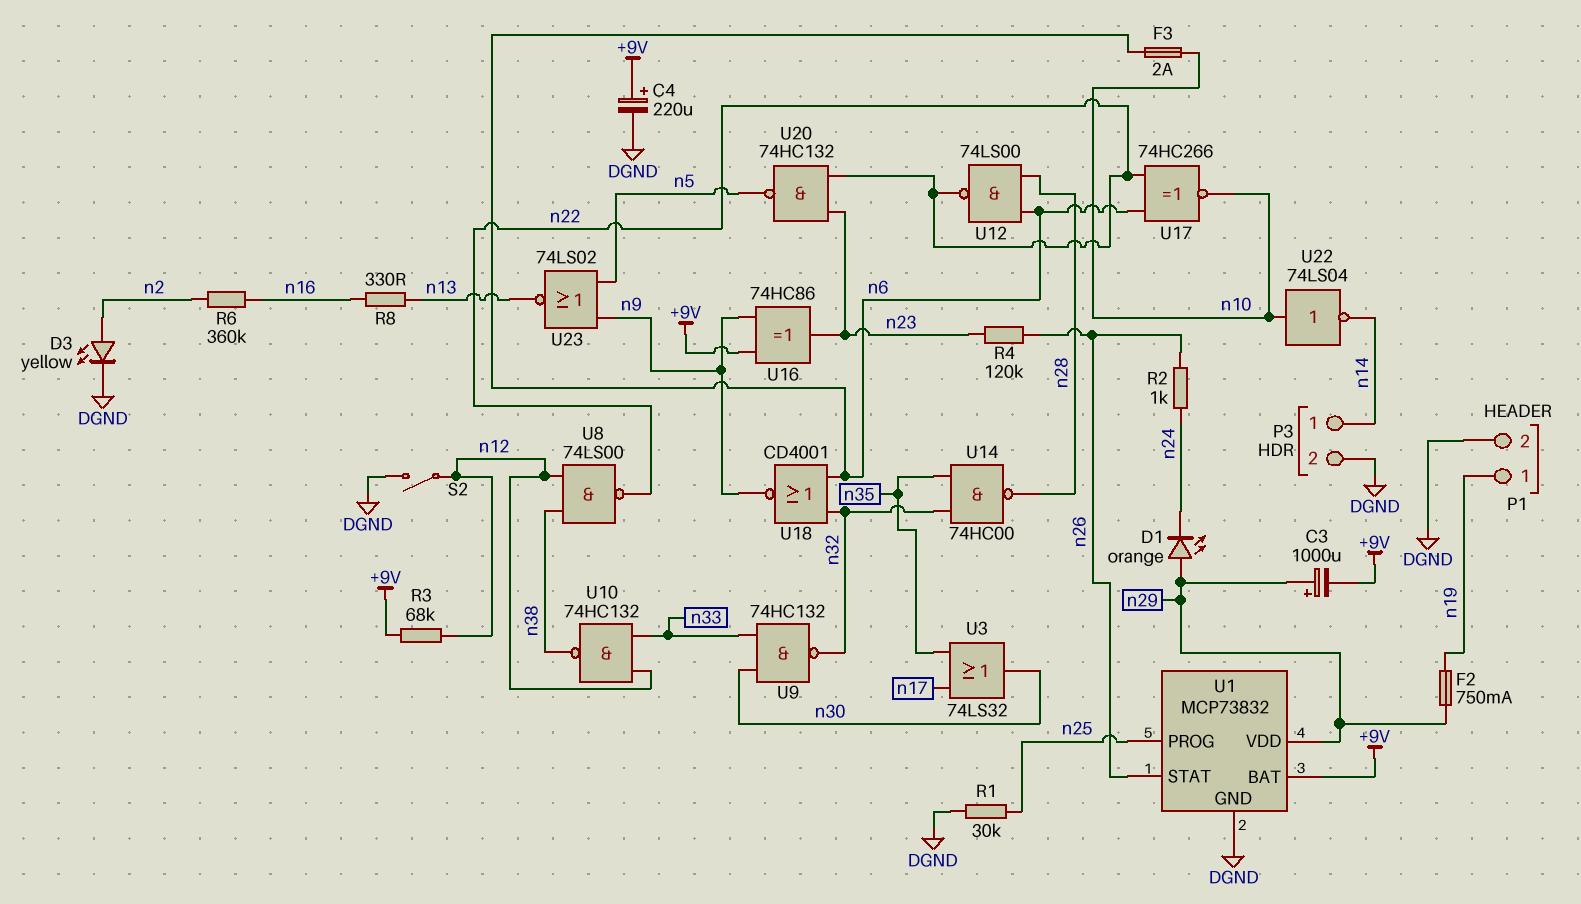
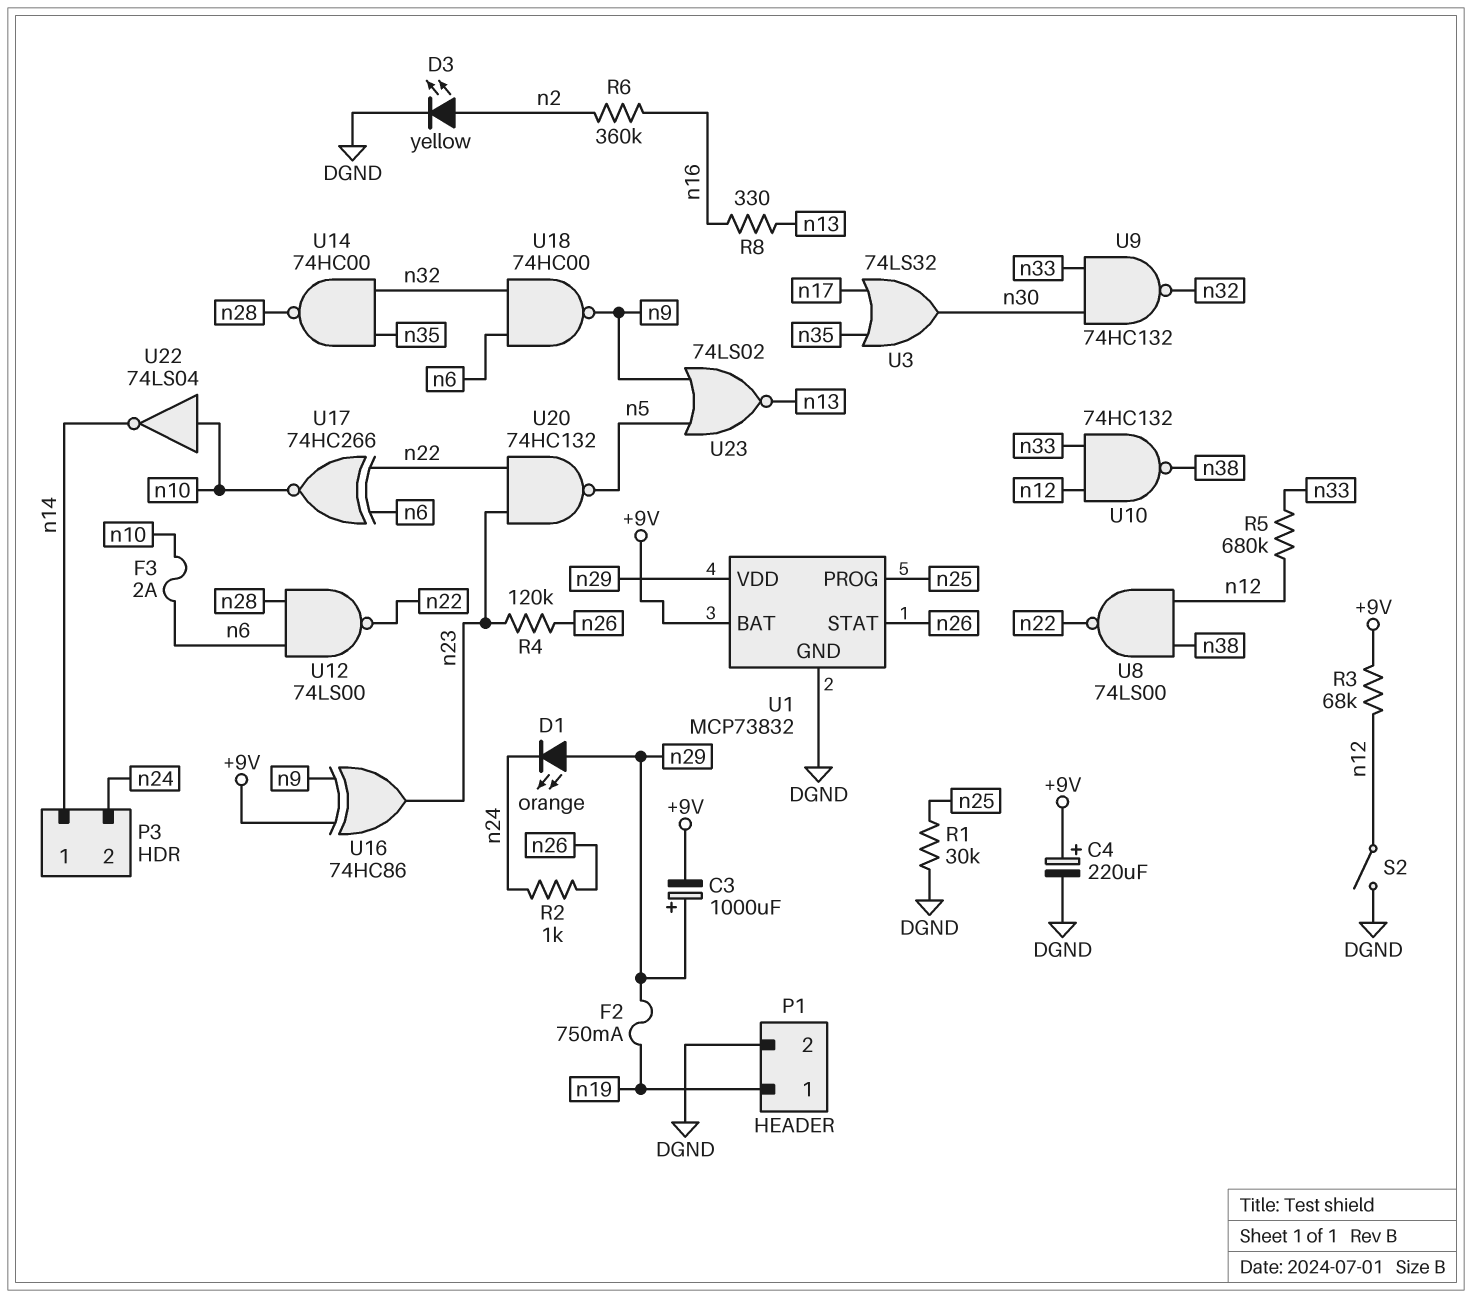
P3 pin 2: DGND -> n24
R5: none -> 680k (n12, n33)
U18: NOR CD4001 (in n6, in n32, out n9) -> NAND 74HC00 (in n6, in n32, out n9)

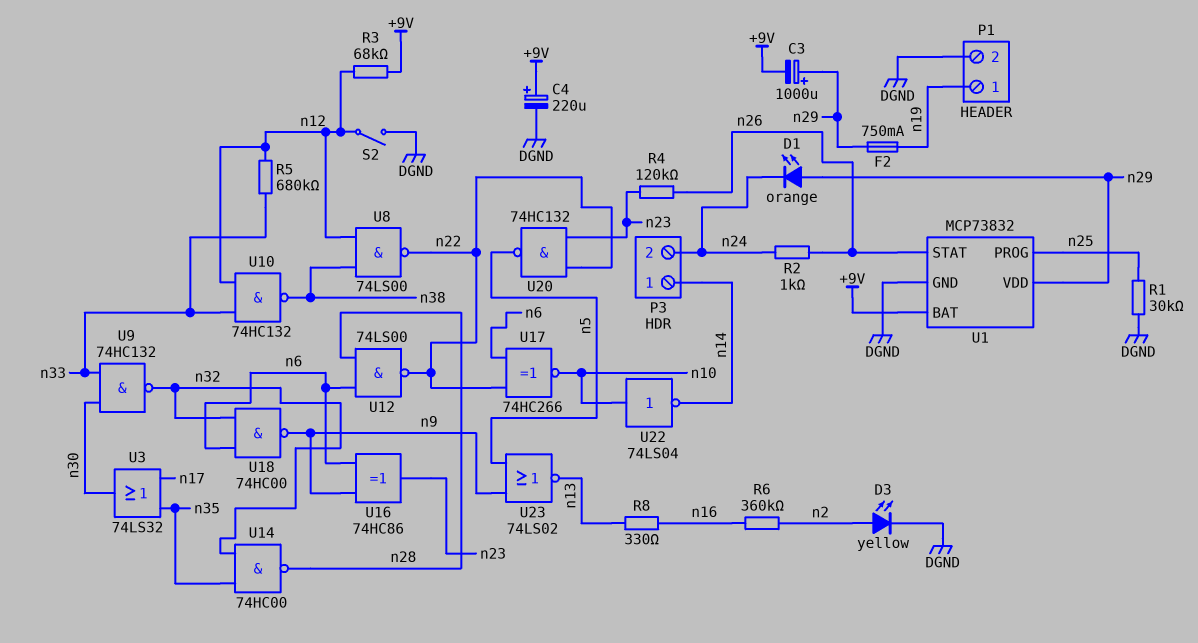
F3: 2A (n6, n10) -> none
U16: XOR 74HC86 (in +9V, in n9, out n23) -> XOR 74HC86 (in n6, in n9, out n23)

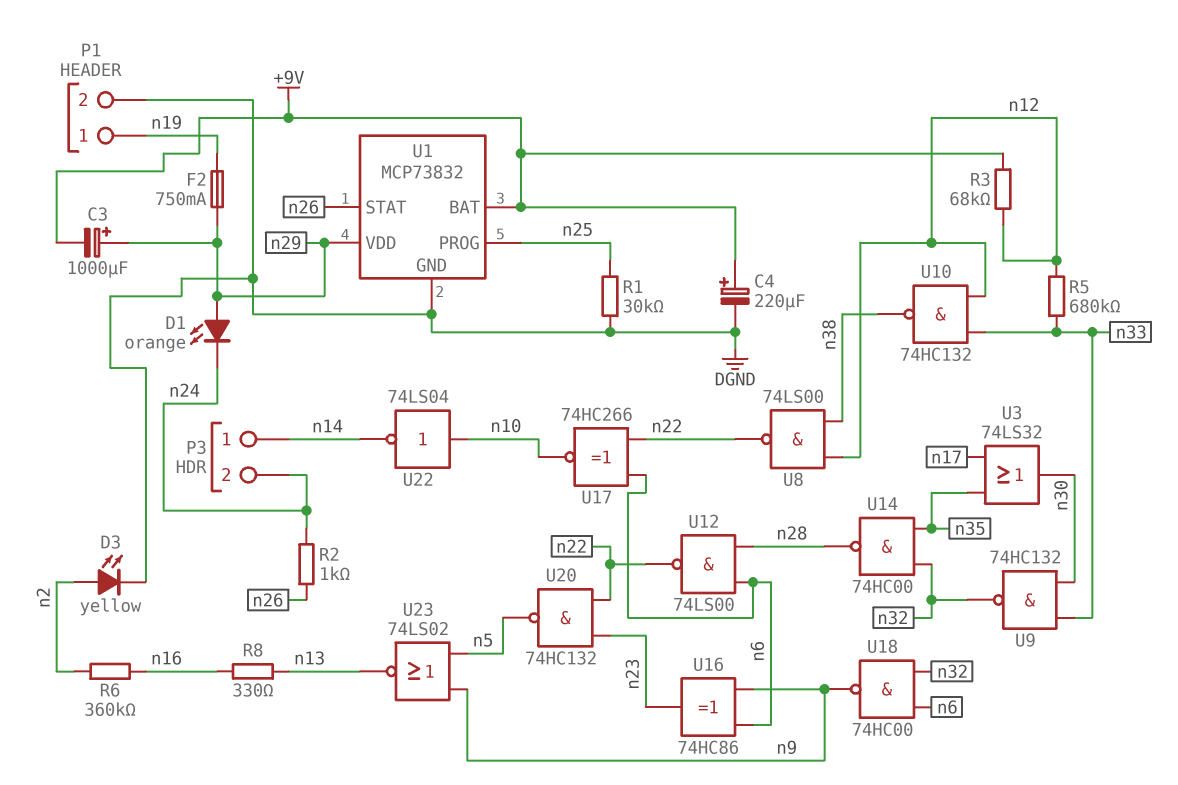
R4: 120k (n23, n26) -> none
S2: switch (DGND, n12) -> none

